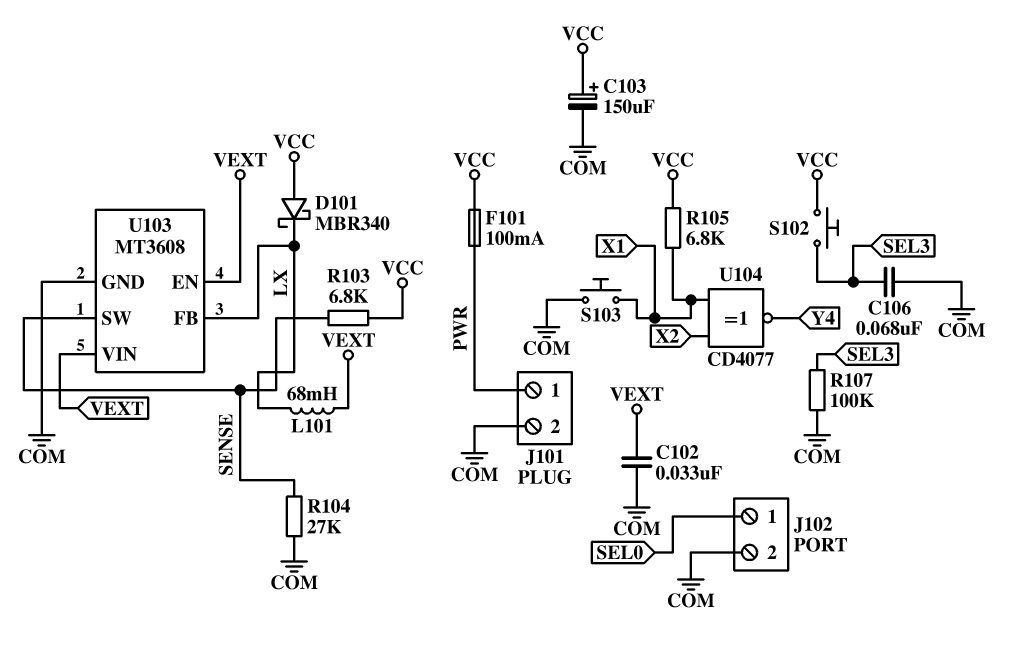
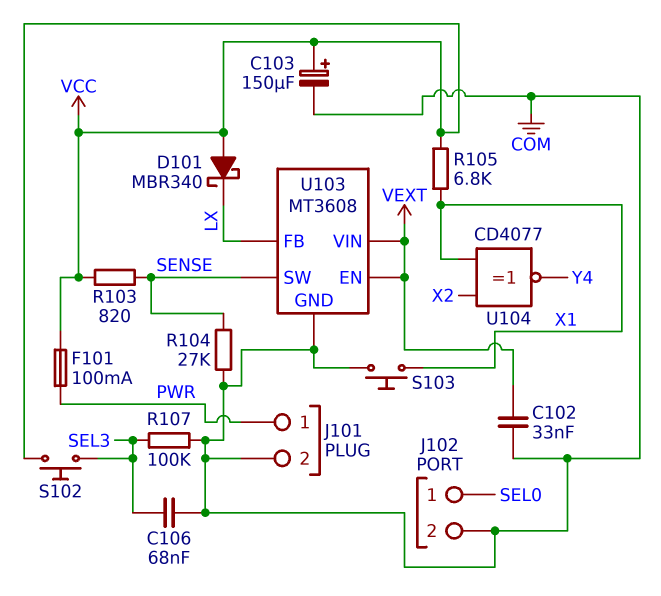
L101: 68mH (LX, VEXT) -> none
R103: 6.8k (SENSE, VCC) -> 820 (SENSE, VCC)

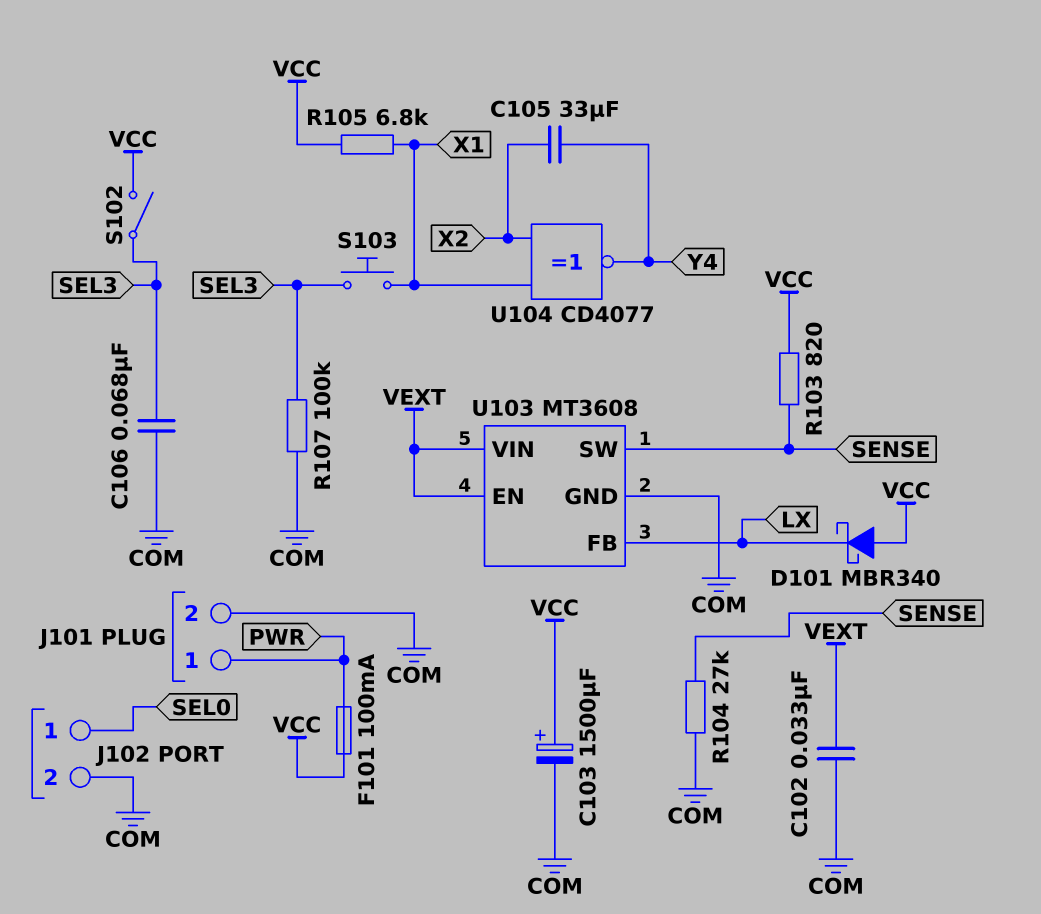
C103: 150uF (plus VCC, minus COM) -> 1500uF (plus VCC, minus COM)
C105: none -> 33uF (X2, Y4)
S102: button (SEL3, VCC) -> switch (SEL3, VCC)
S103: button (COM, X1) -> button (SEL3, X1)

